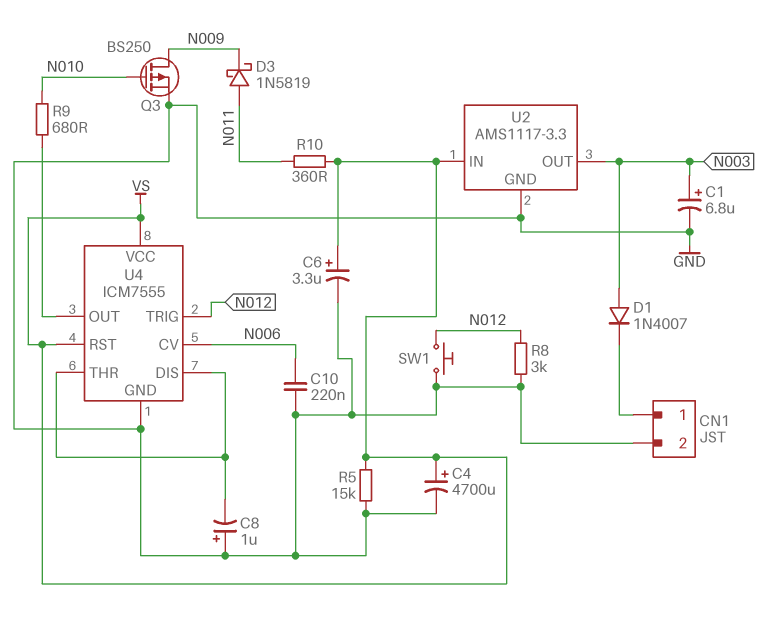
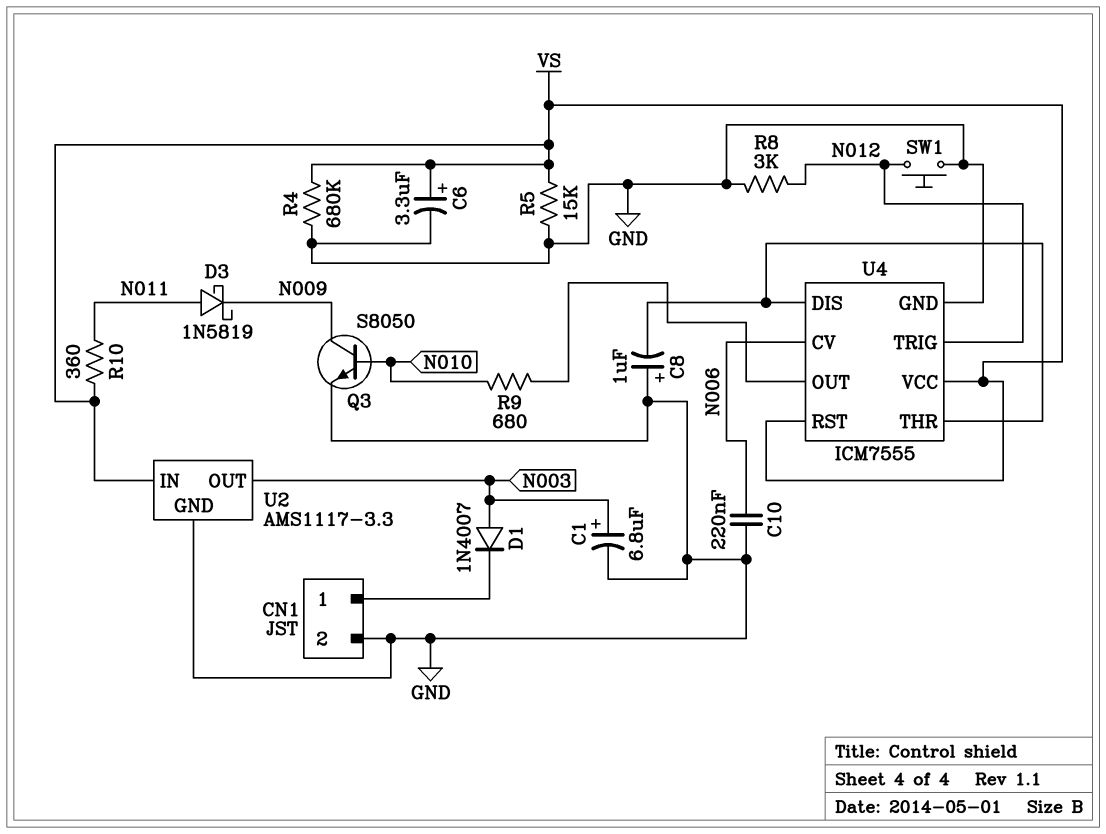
C4: 4700uF (plus VS, minus GND) -> none
Q3: PMOS BS250 (G N010, D N009, S GND) -> NPN S8050 (B N010, C N009, E GND)
R4: none -> 680k (GND, VS)

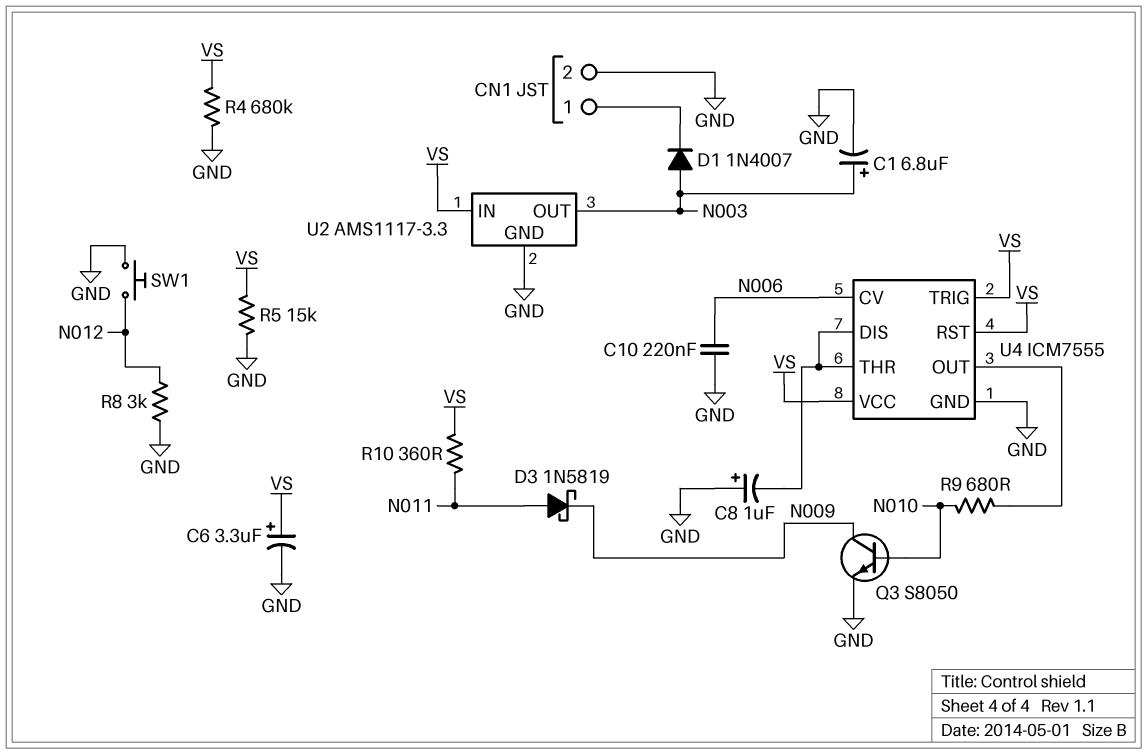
U4 pin TRIG: N012 -> VS

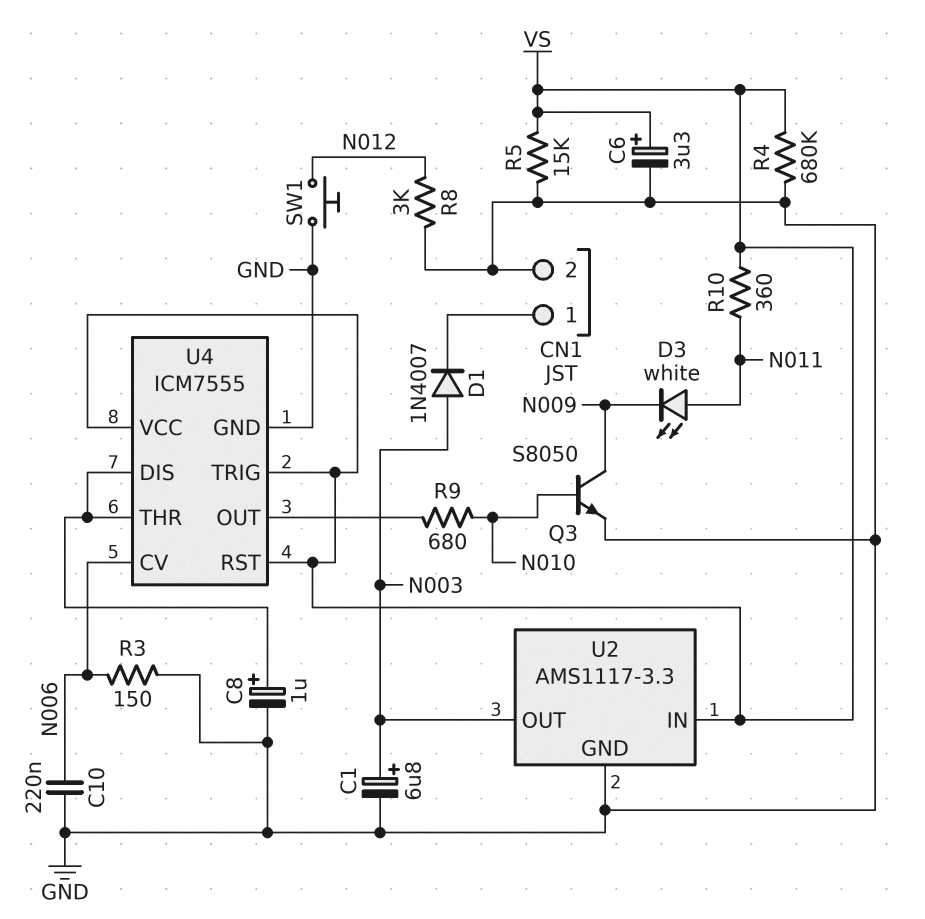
C8: 1uF (plus GND, minus U4/DIS) -> 1uF (plus U4/DIS, minus GND)
D3: schottky 1N5819 (A N011, K N009) -> LED white (A N011, K N009)
R3: none -> 150 (GND, N006)

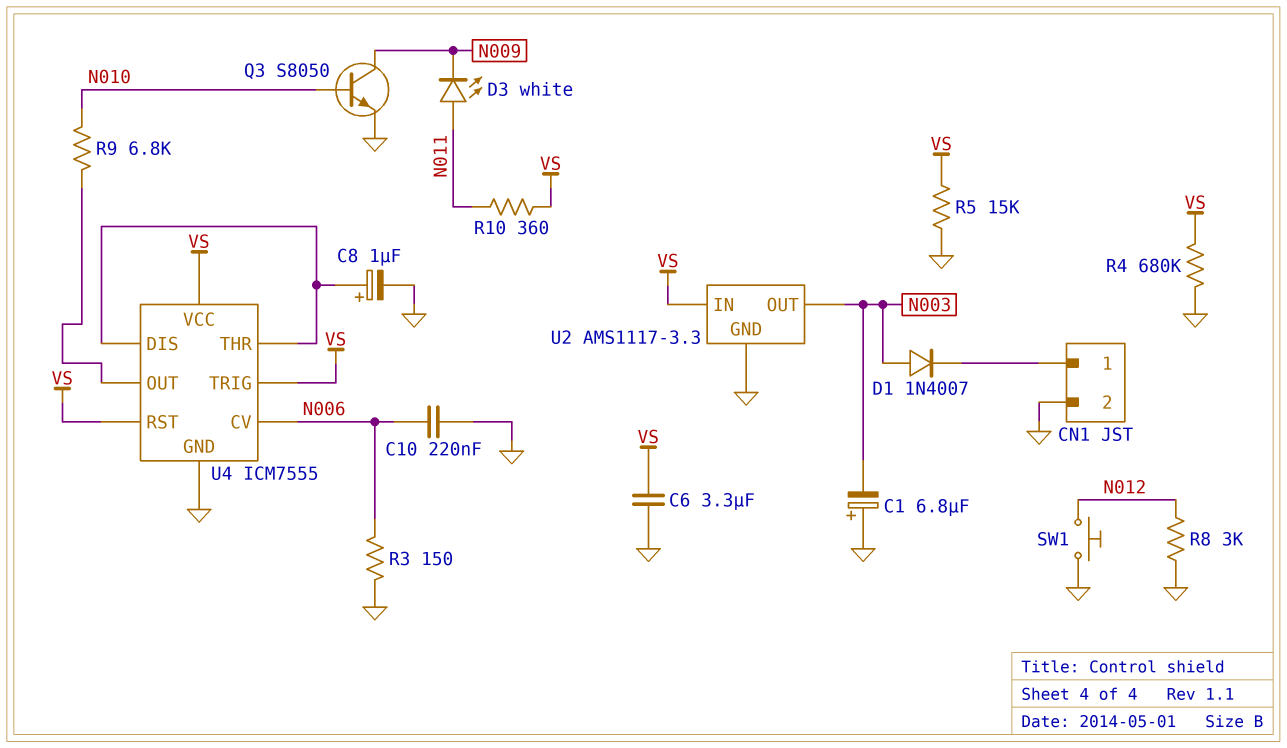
C1: 6.8uF (plus N003, minus GND) -> 6.8uF (plus GND, minus N003)
C6: 3.3uF (plus VS, minus GND) -> 3.3uF (GND, VS)
R9: 680 (N010, U4/OUT) -> 6.8k (N010, U4/OUT)

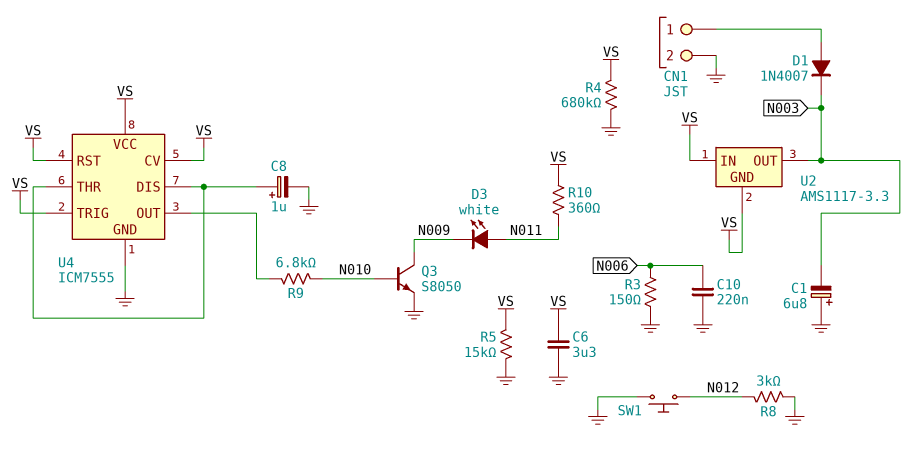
D1: diode 1N4007 (A N003, K CN1/1) -> diode 1N4007 (A CN1/1, K N003)
U2 pin GND: GND -> VS
U4 pin CV: N006 -> VS

